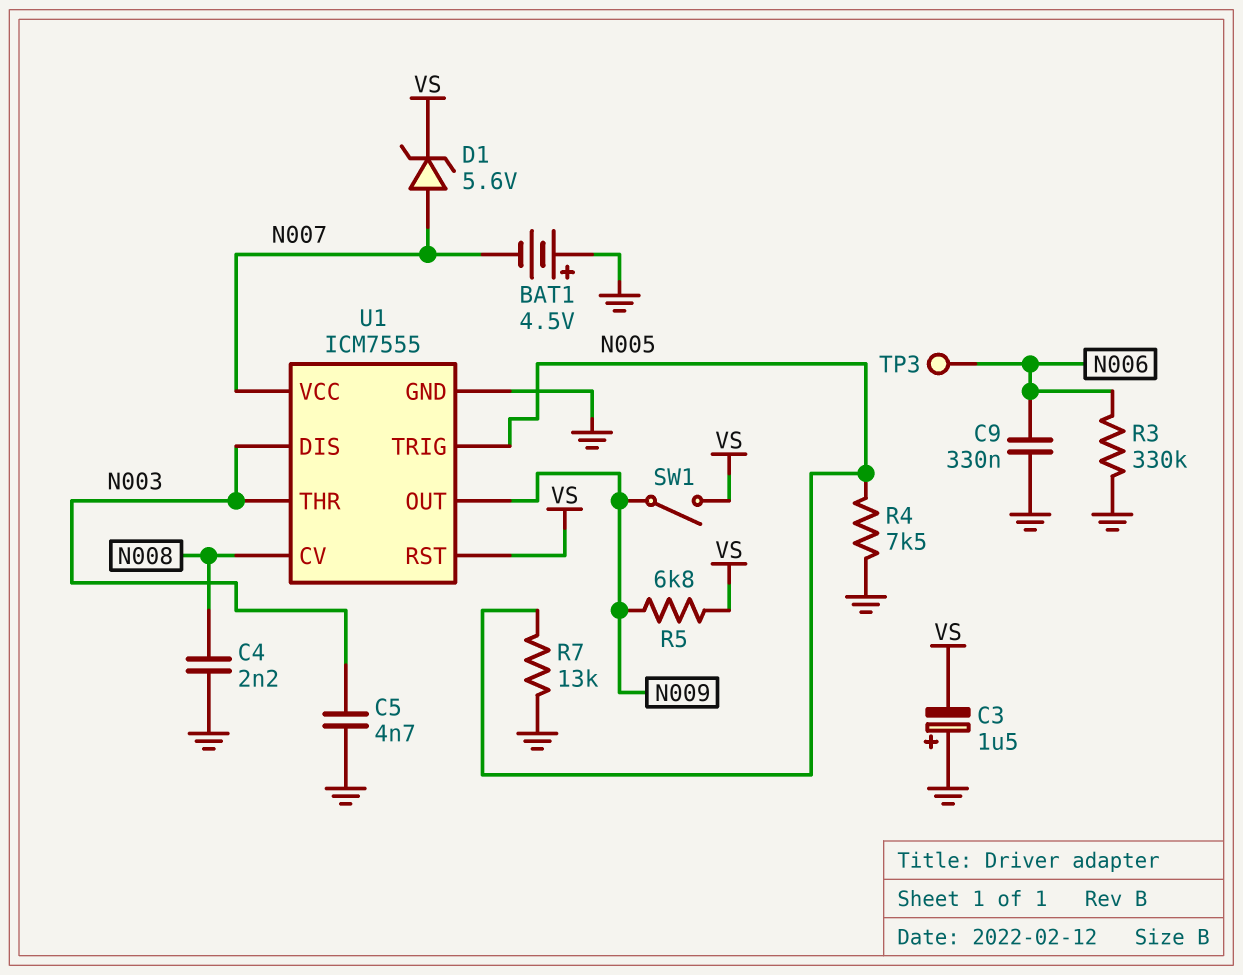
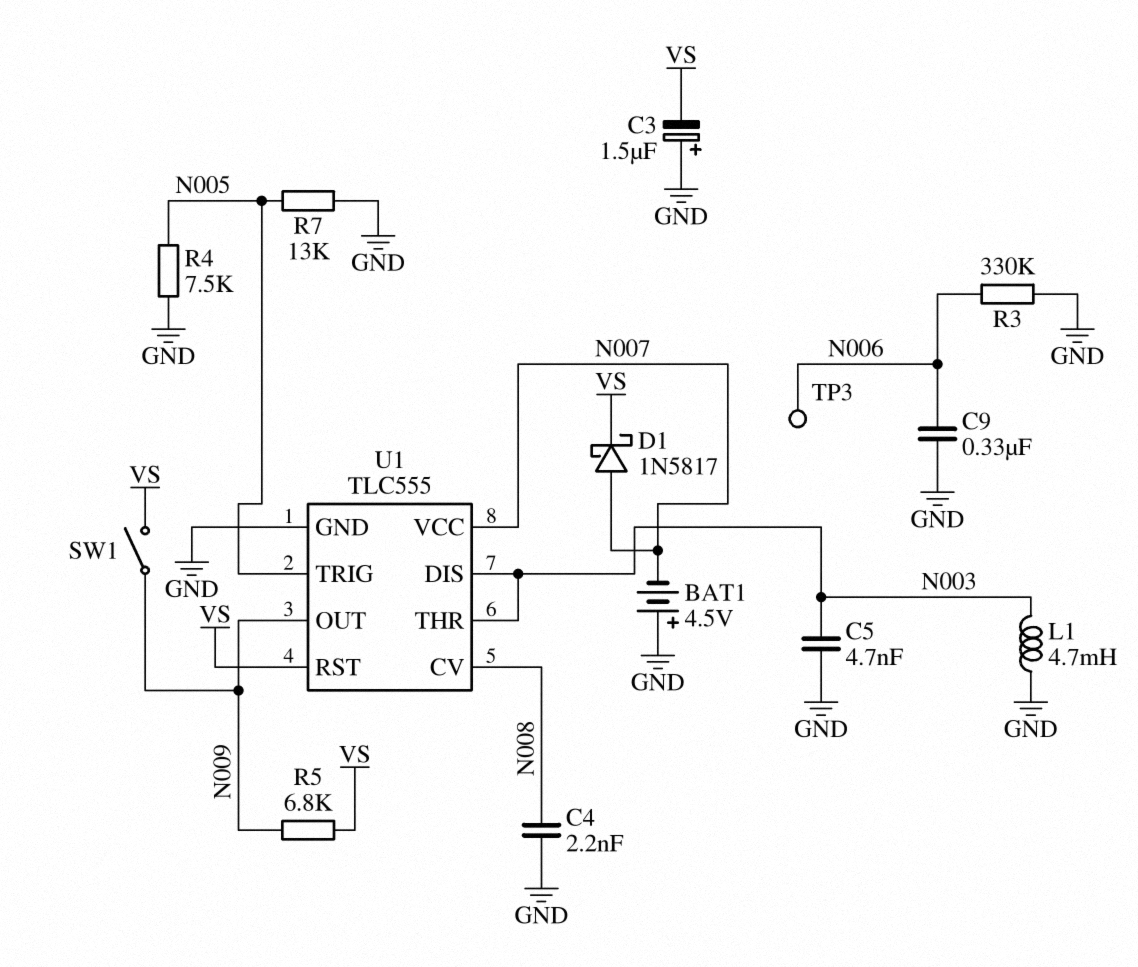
D1: zener 5.6V (A N007, K VS) -> schottky 1N5817 (A N007, K VS)
L1: none -> 4.7mH (GND, N003)
U1: ICM7555 -> TLC555

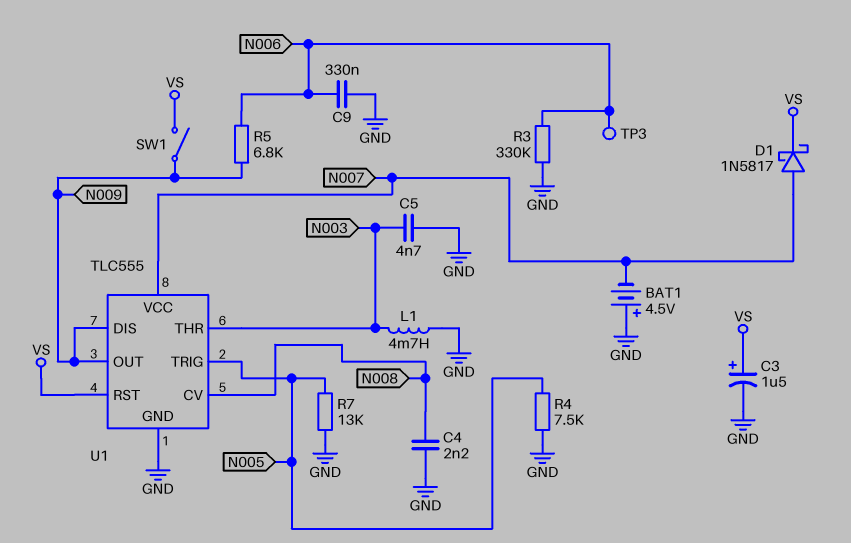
C3: 1.5uF (plus GND, minus VS) -> 1.5uF (plus VS, minus GND)
R5: 6.8k (N009, VS) -> 6.8k (N006, N009)
U1 pin DIS: N003 -> N009

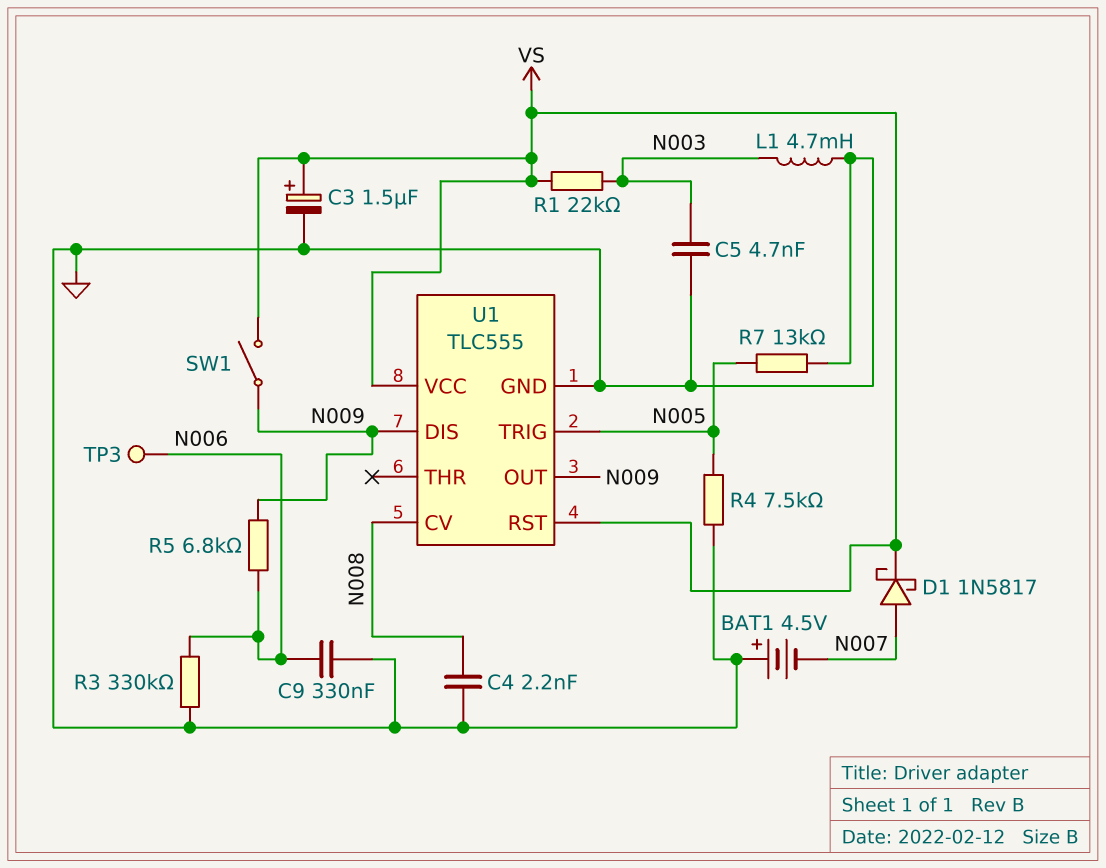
R1: none -> 22k (N003, VS)
U1 pin THR: N003 -> none
U1 pin VCC: N007 -> VS

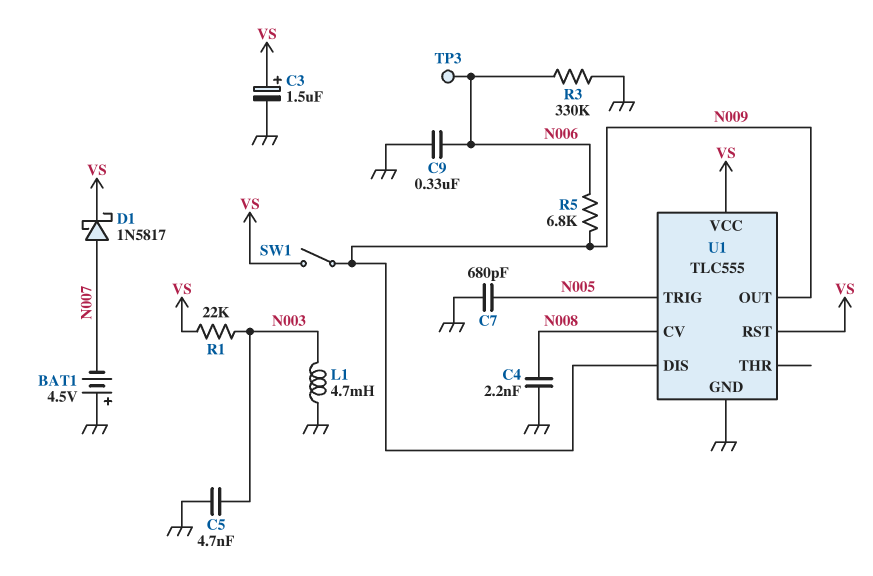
C7: none -> 680pF (GND, N005)
R4: 7.5k (GND, N005) -> none
R7: 13k (GND, N005) -> none

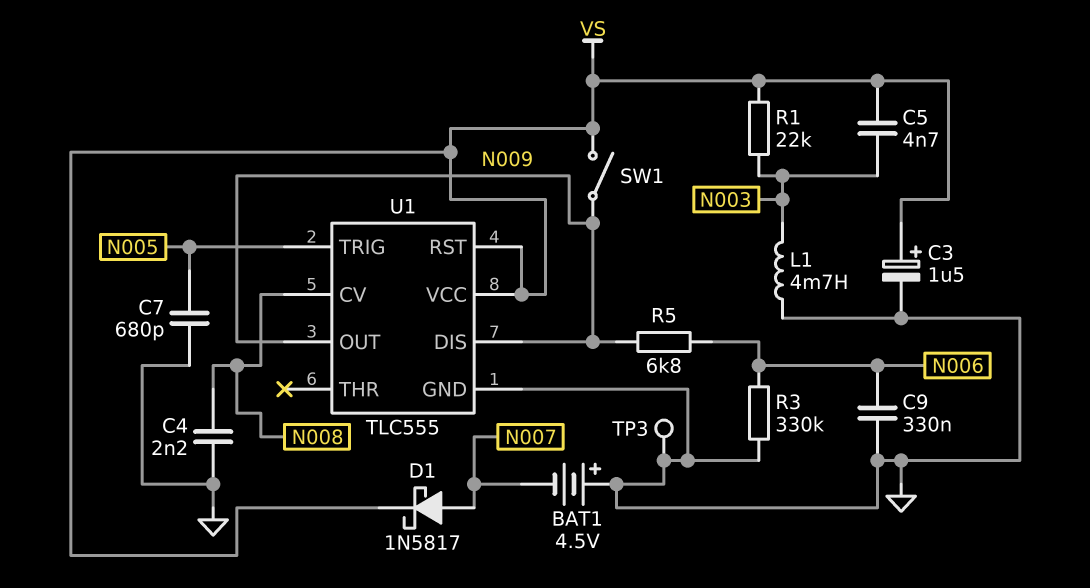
C5: 4.7nF (GND, N003) -> 4.7nF (N003, VS)
TP3: test point (N006) -> test point (GND)

